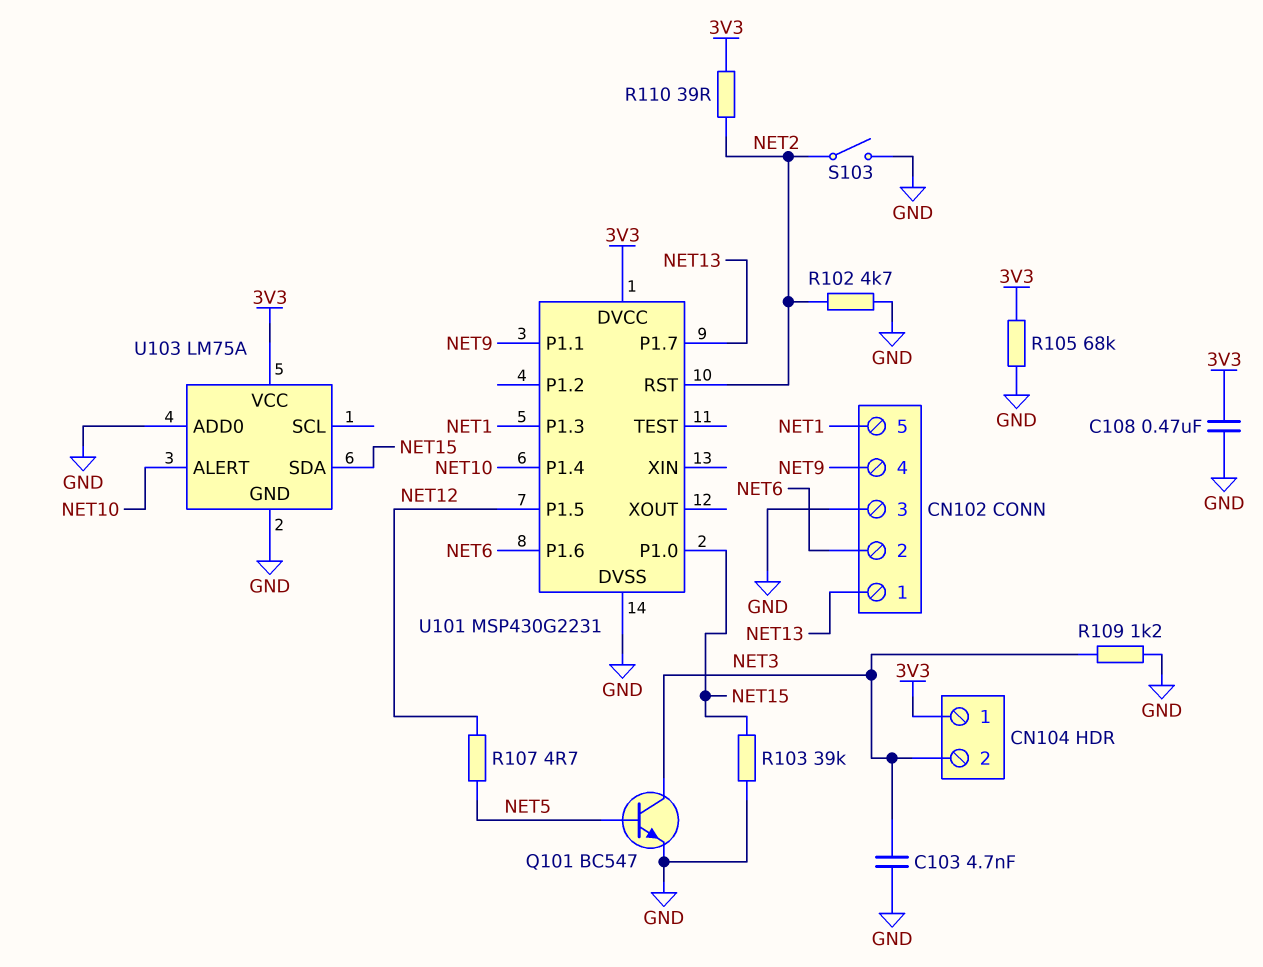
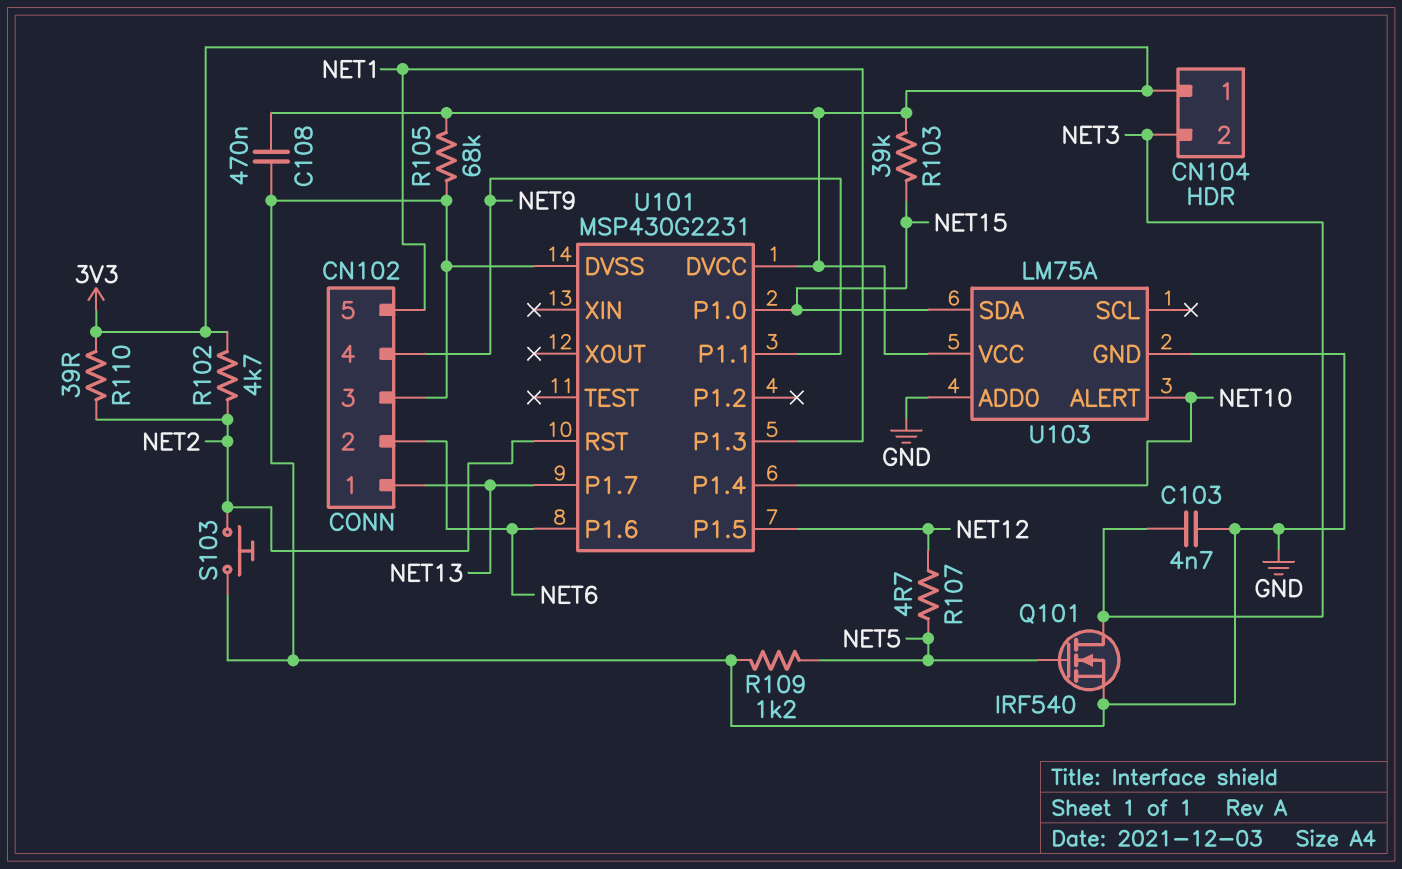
Q101: NPN BC547 (B NET5, C NET3, E GND) -> NMOS IRF540 (G NET5, D NET3, S GND)
R102: 4.7k (GND, NET2) -> 4.7k (3V3, NET2)
R103: 39k (GND, NET15) -> 39k (3V3, NET15)
R109: 1.2k (GND, NET3) -> 1.2k (GND, NET5)
S103: switch (GND, NET2) -> button (GND, NET2)

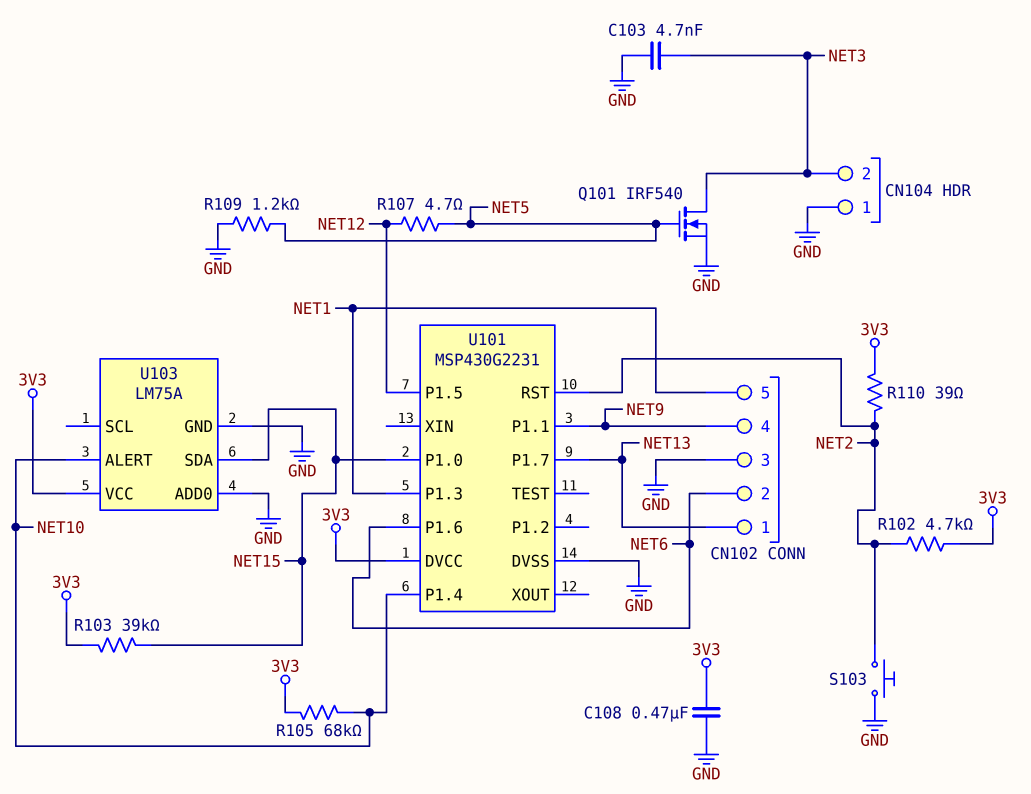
CN104 pin 1: 3V3 -> GND
R105: 68k (3V3, GND) -> 68k (3V3, NET10)

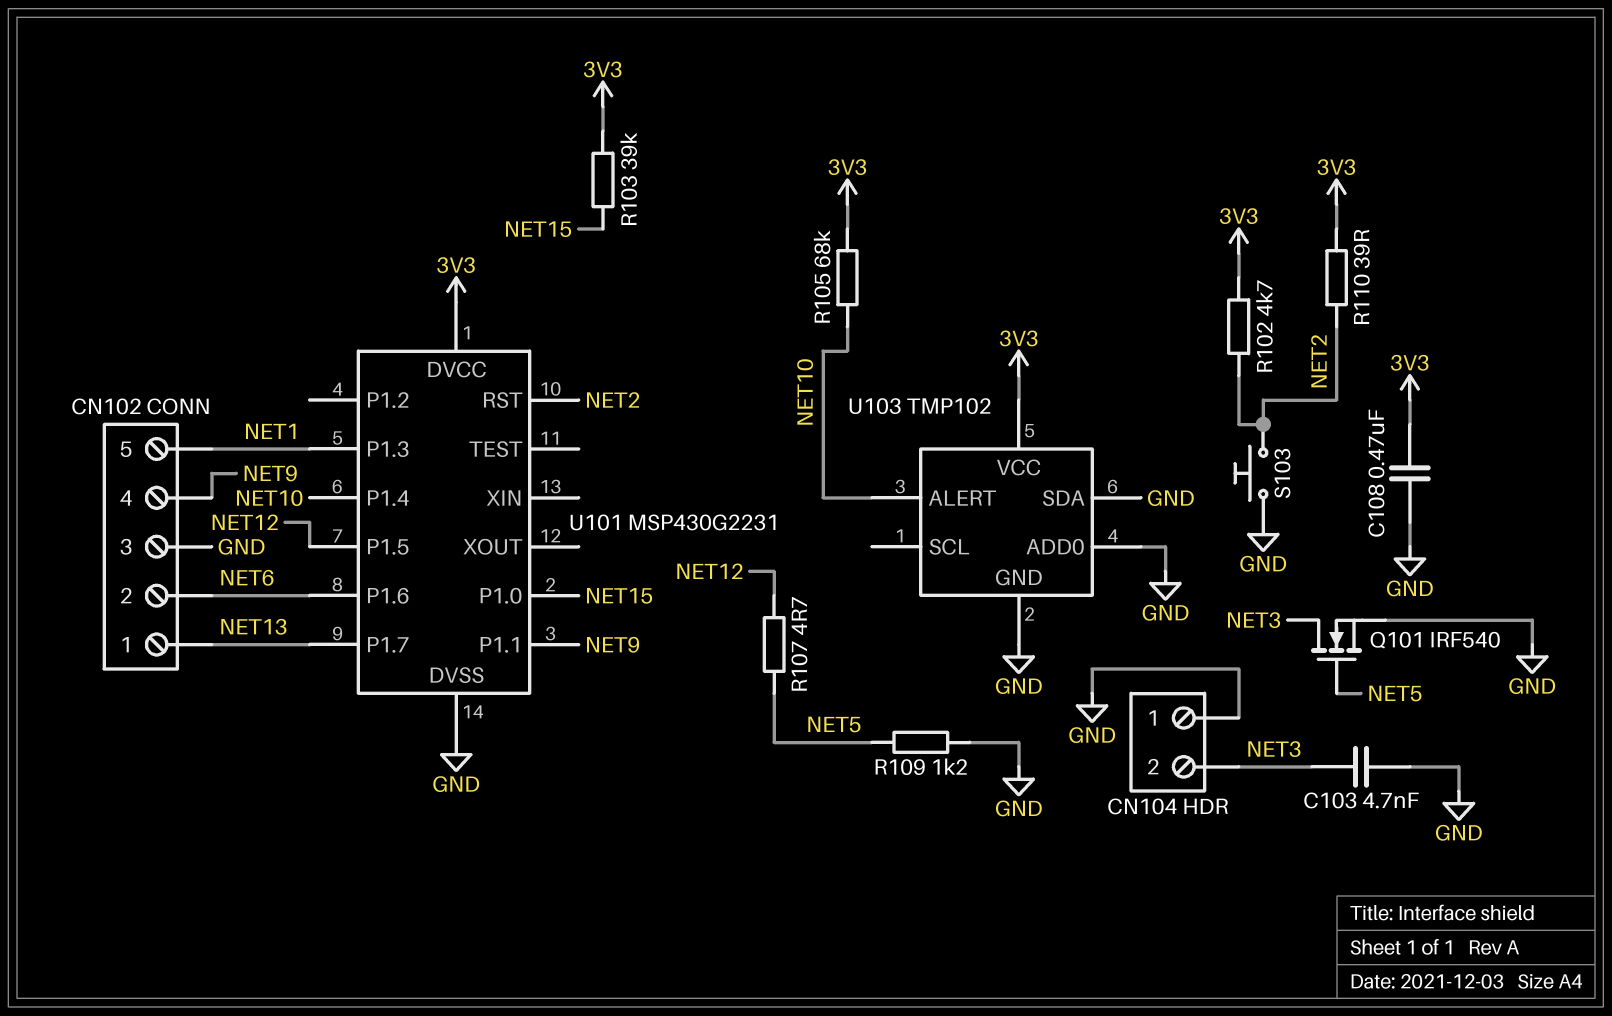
U103: LM75A -> TMP102
U103 pin SDA: NET15 -> GND

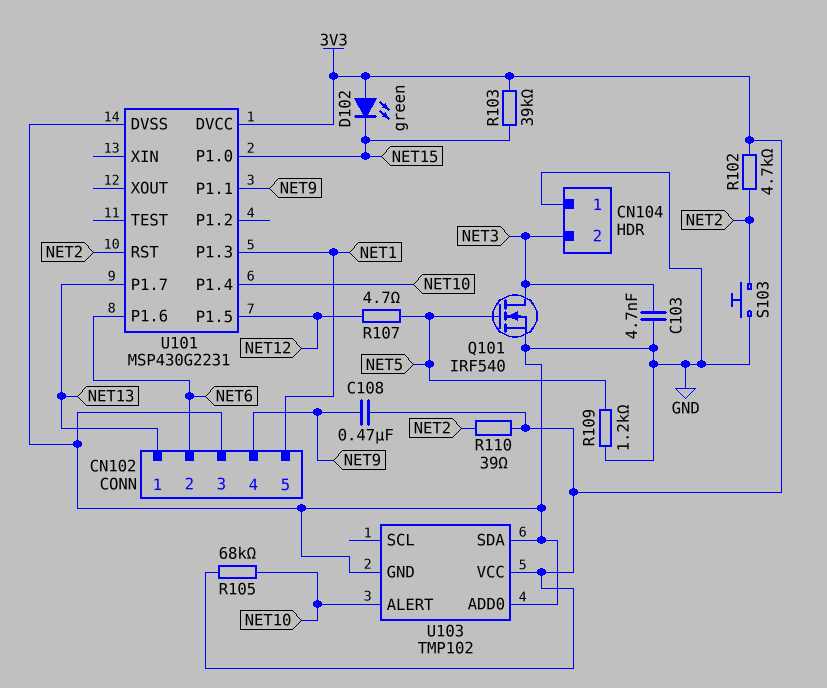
C108: 470nF (3V3, GND) -> 470nF (3V3, NET9)
D102: none -> LED green (A 3V3, K NET15)

